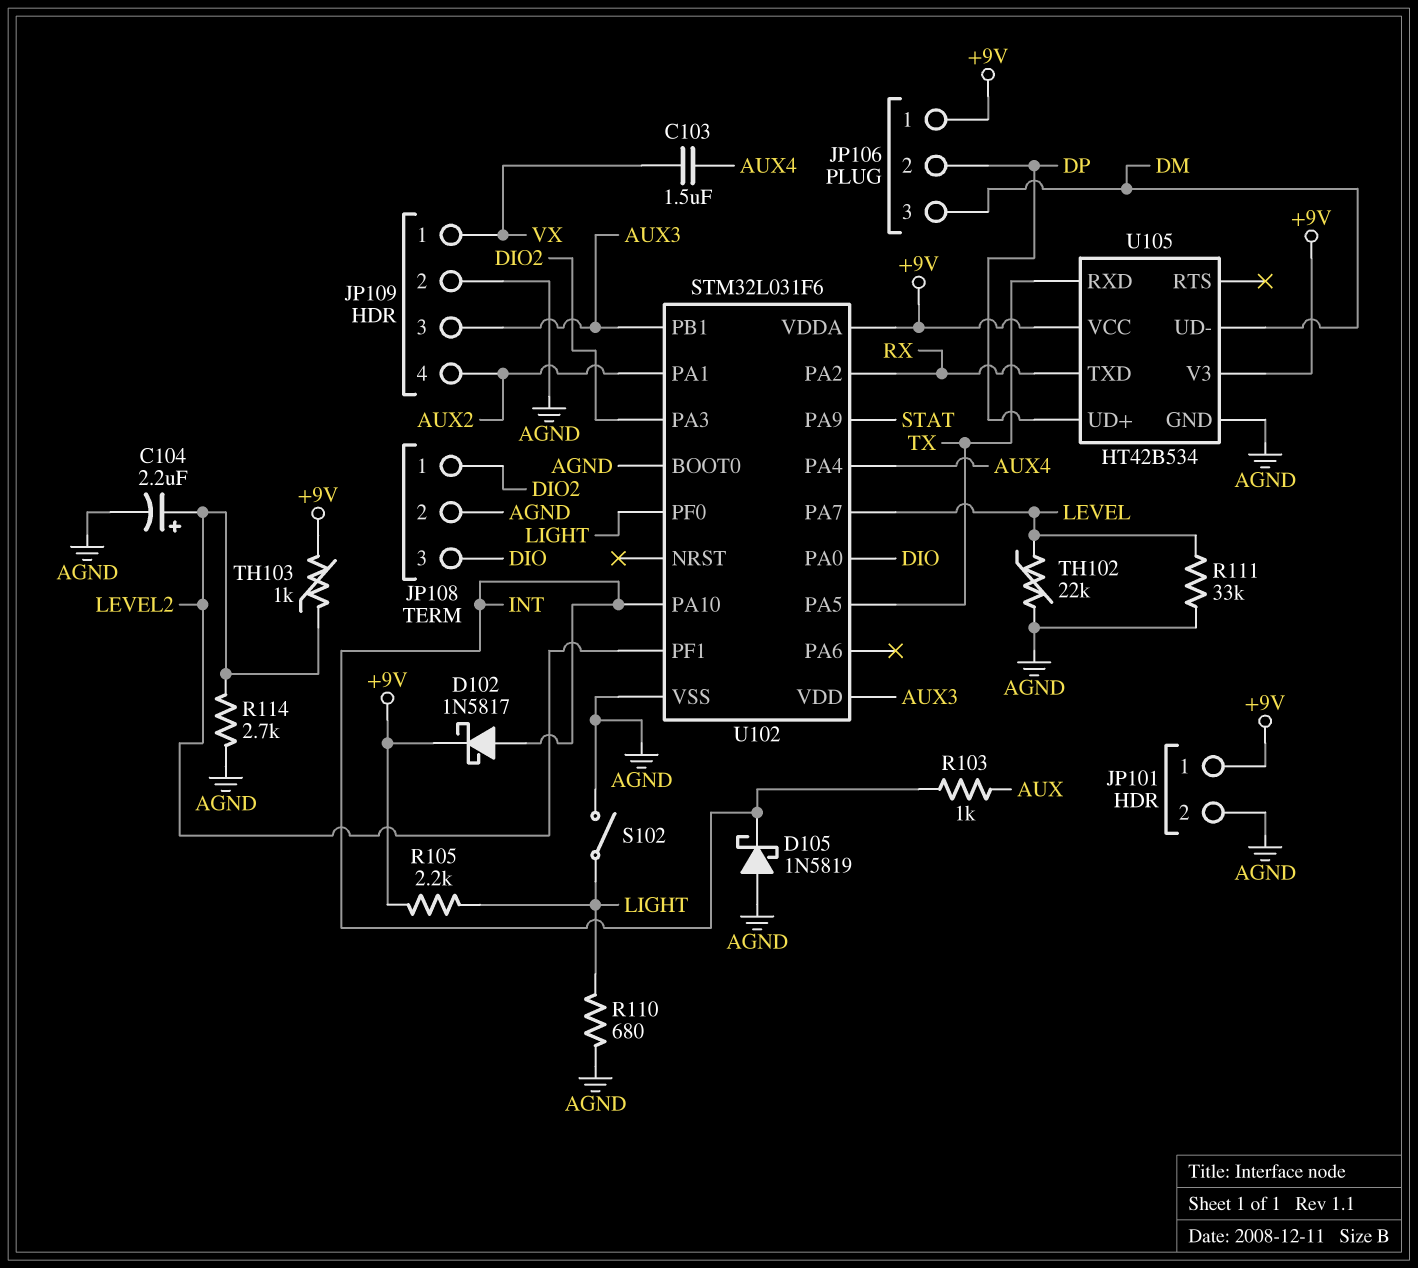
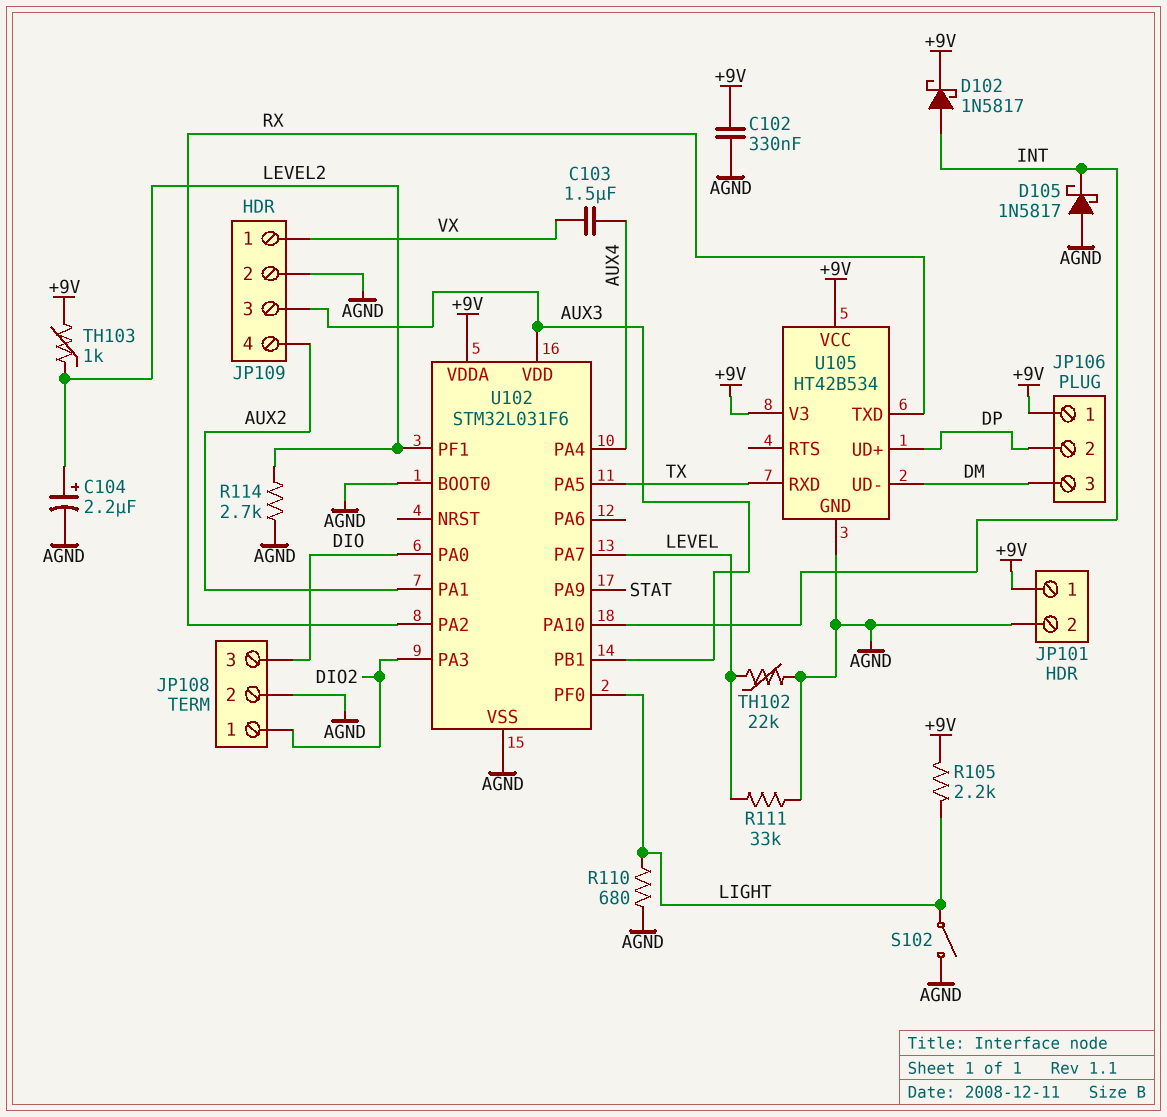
C102: none -> 330nF (+9V, AGND)
D105: schottky 1N5819 (A AGND, K INT) -> schottky 1N5817 (A AGND, K INT)
R103: 1k (AUX, INT) -> none

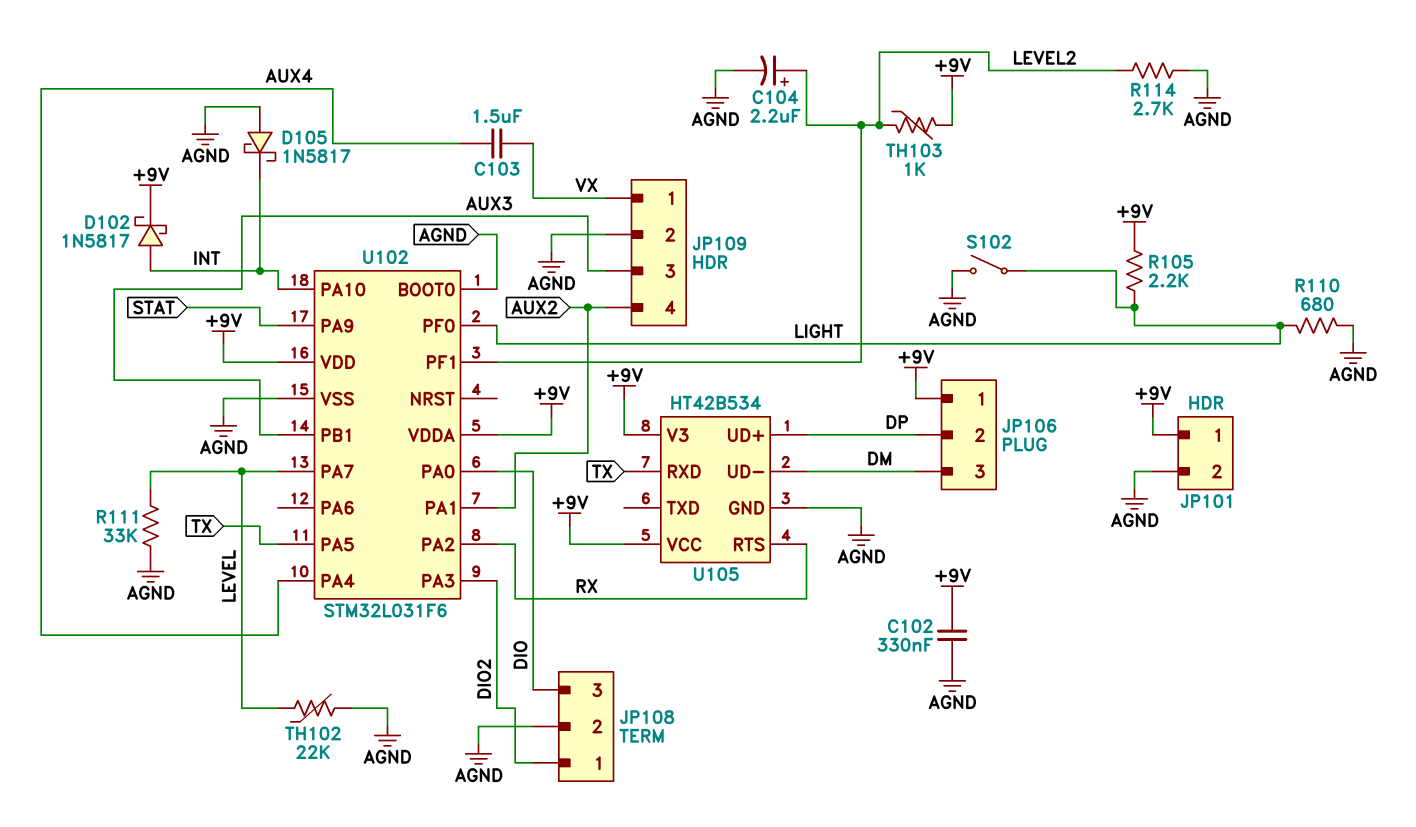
U102 pin VDD: AUX3 -> +9V
U105 pin RTS: none -> RX
U105 pin TXD: RX -> none

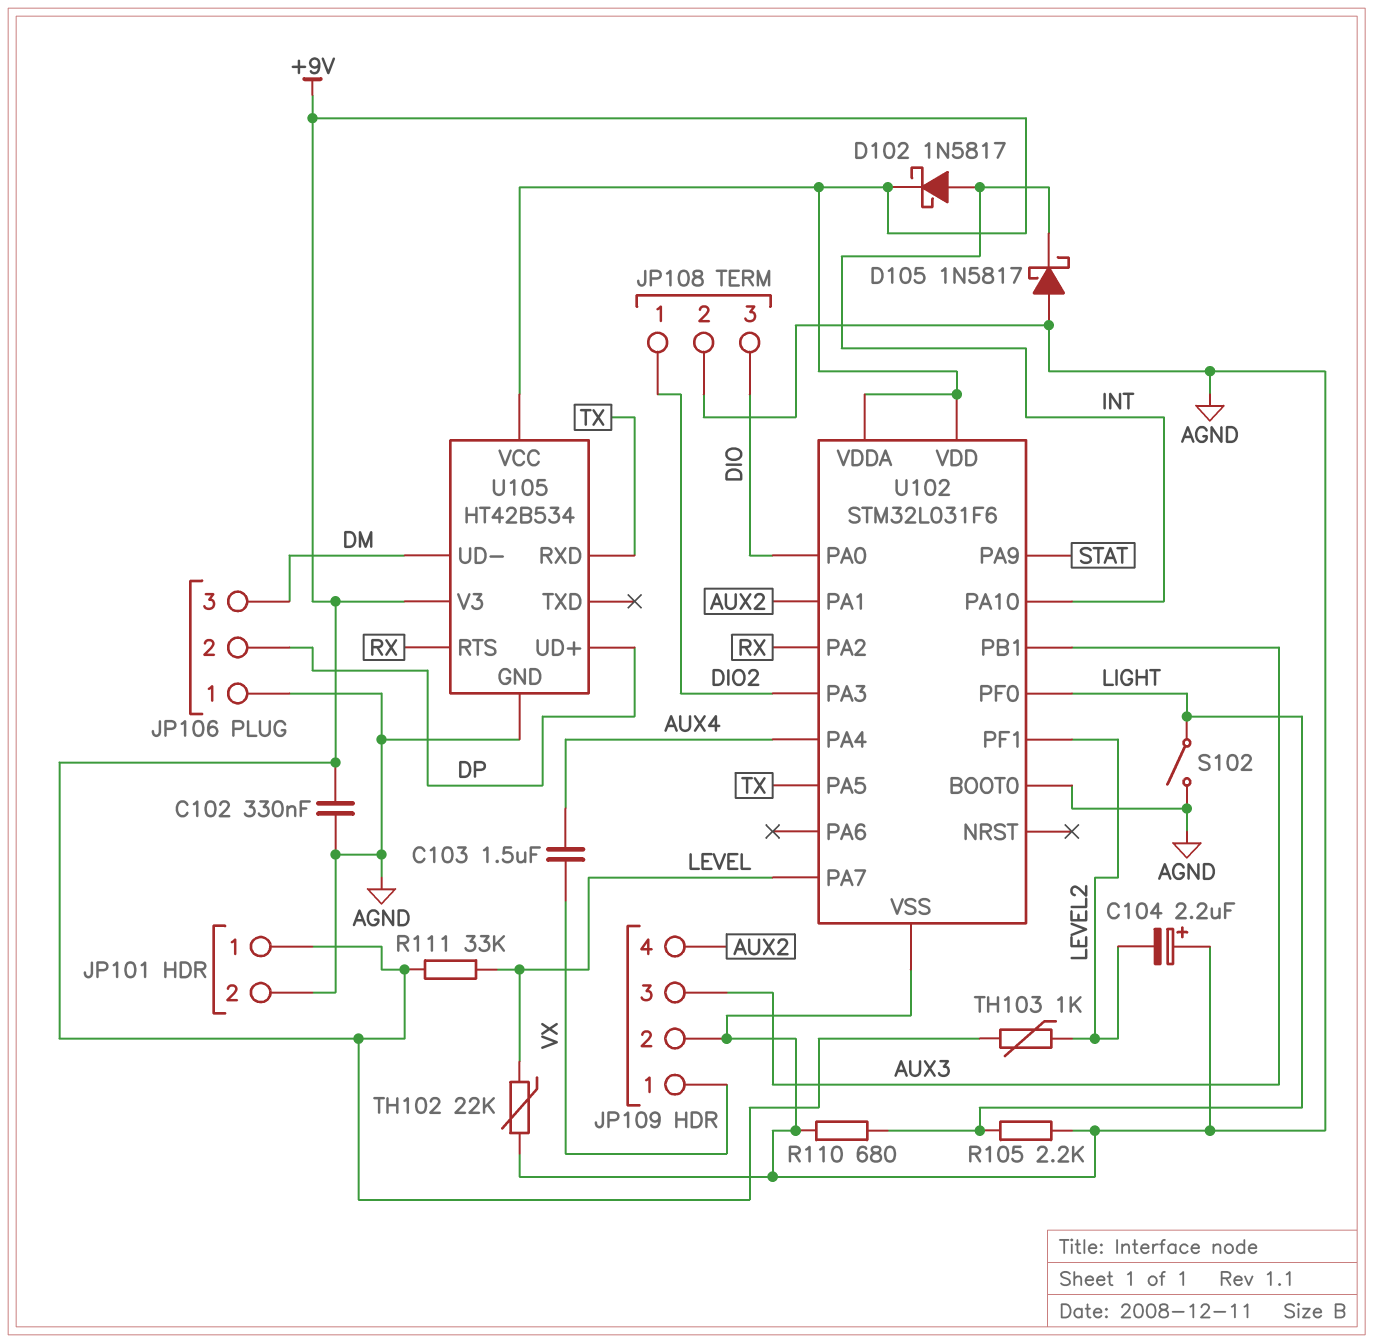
C104: 2.2uF (plus LEVEL2, minus AGND) -> 2.2uF (plus AGND, minus LEVEL2)
JP106 pin 1: +9V -> AGND
R105: 2.2k (+9V, LIGHT) -> 2.2k (AGND, LIGHT)
R111: 33k (AGND, LEVEL) -> 33k (+9V, LEVEL)
R114: 2.7k (AGND, LEVEL2) -> none

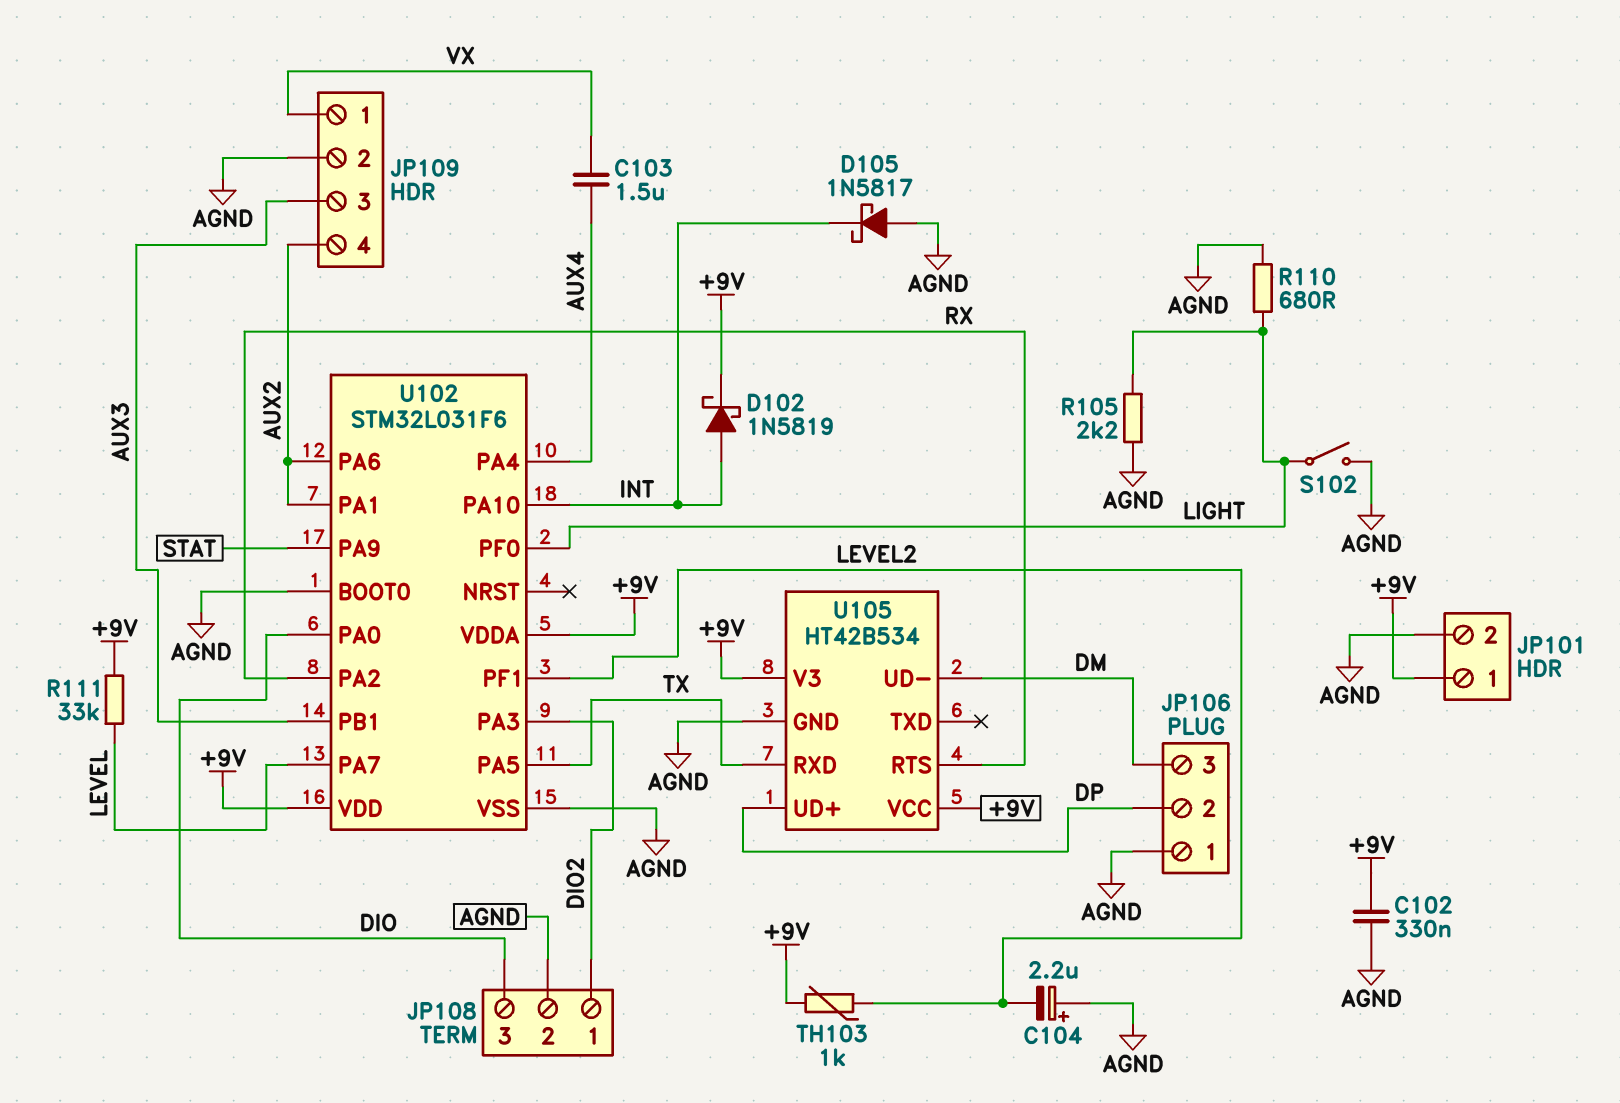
D102: schottky 1N5817 (A INT, K +9V) -> schottky 1N5819 (A INT, K +9V)
TH102: 22k (AGND, LEVEL) -> none
U102 pin PA6: none -> AUX2

